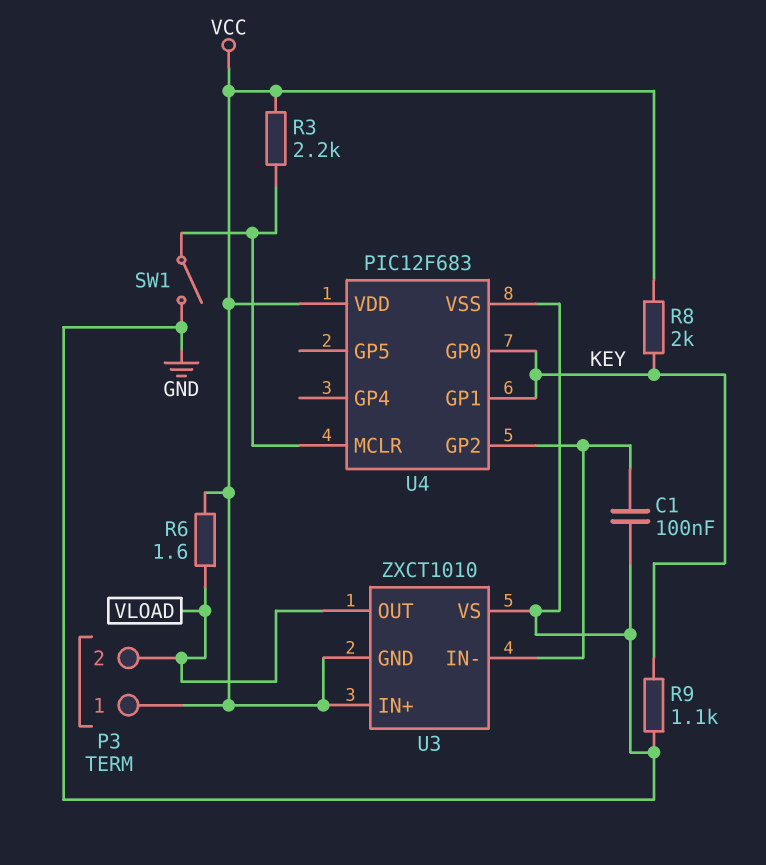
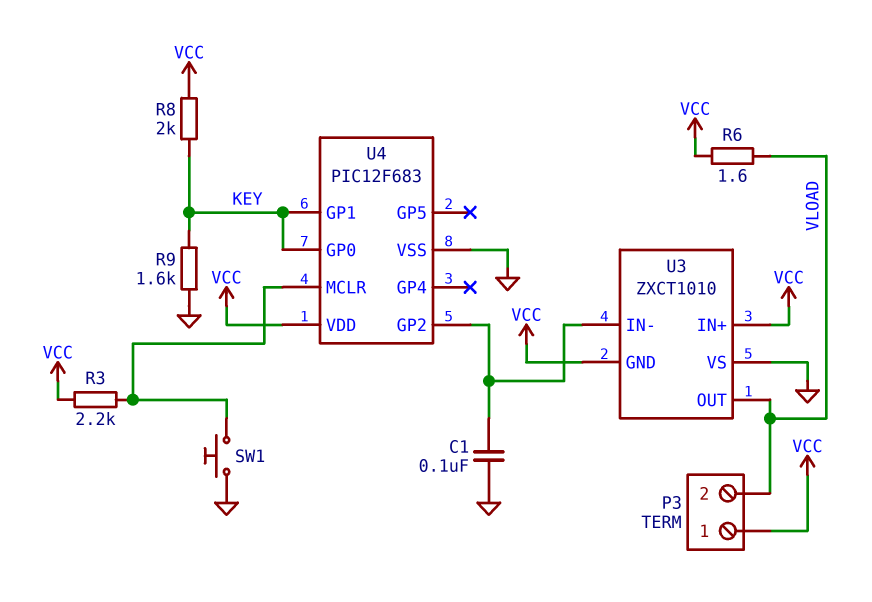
R9: 1.1k (GND, KEY) -> 1.6k (GND, KEY)
SW1: switch (GND, U4/MCLR) -> button (GND, U4/MCLR)

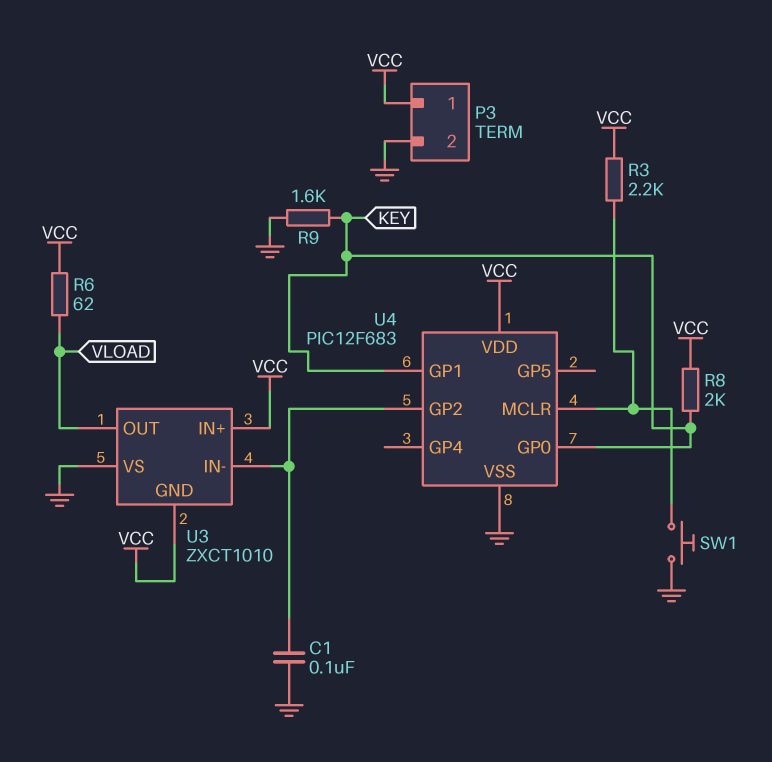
P3 pin 2: VLOAD -> GND
R6: 1.6 (VCC, VLOAD) -> 62 (VCC, VLOAD)

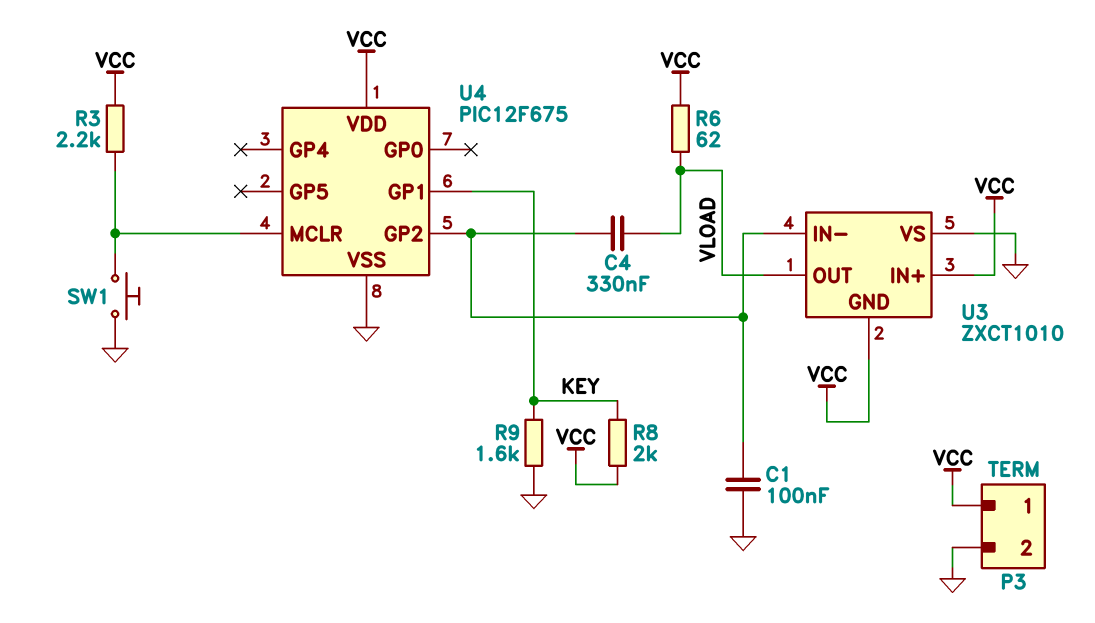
C4: none -> 330nF (U3/IN-, VLOAD)
U4: PIC12F683 -> PIC12F675
U4 pin GP0: KEY -> none

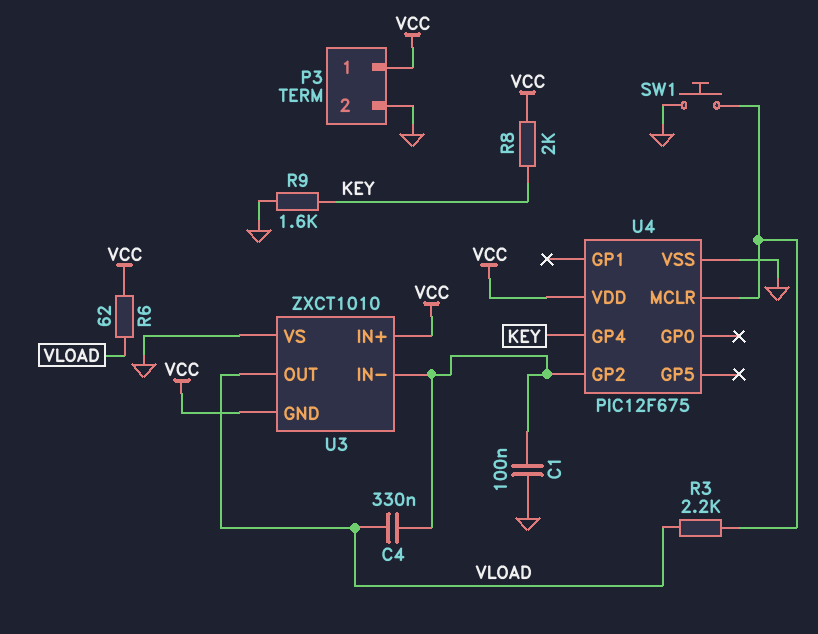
R3: 2.2k (U4/MCLR, VCC) -> 2.2k (U4/MCLR, VLOAD)
U4 pin GP1: KEY -> none
U4 pin GP4: none -> KEY

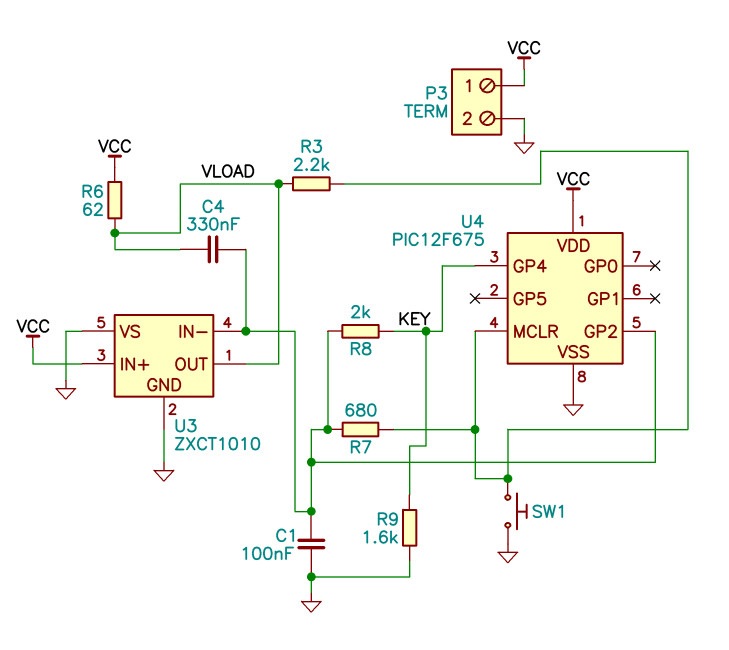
R7: none -> 680 (U3/IN-, U4/MCLR)
R8: 2k (KEY, VCC) -> 2k (KEY, U3/IN-)
U3 pin GND: VCC -> GND

